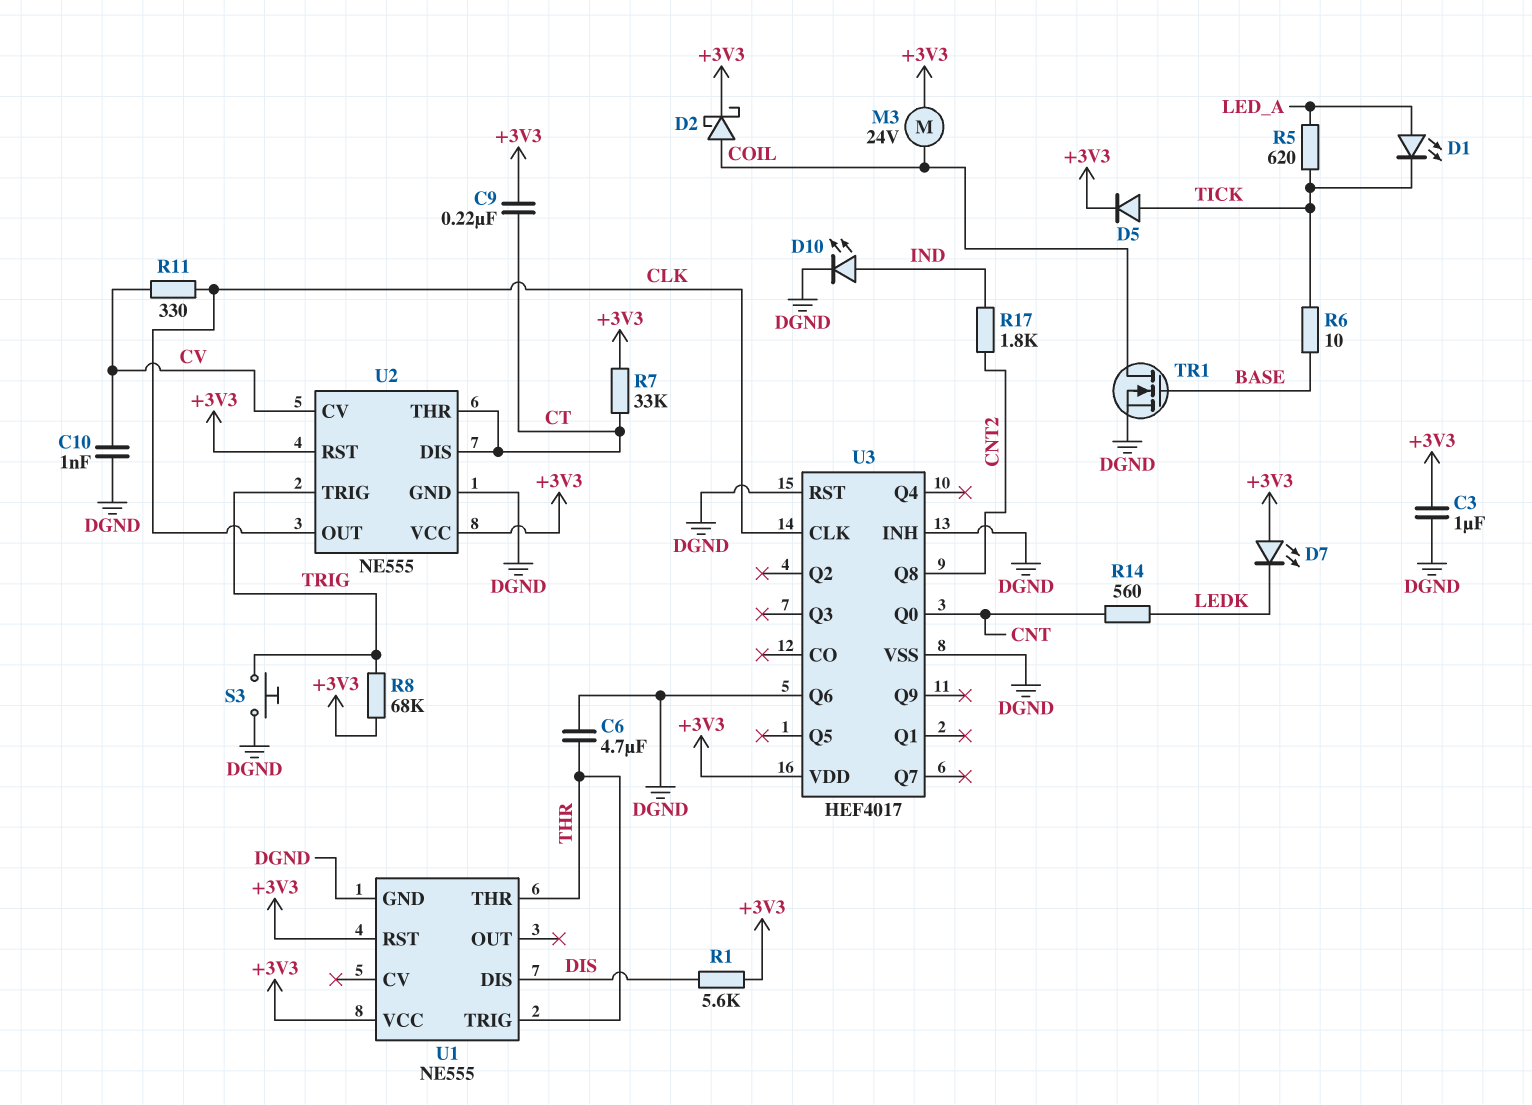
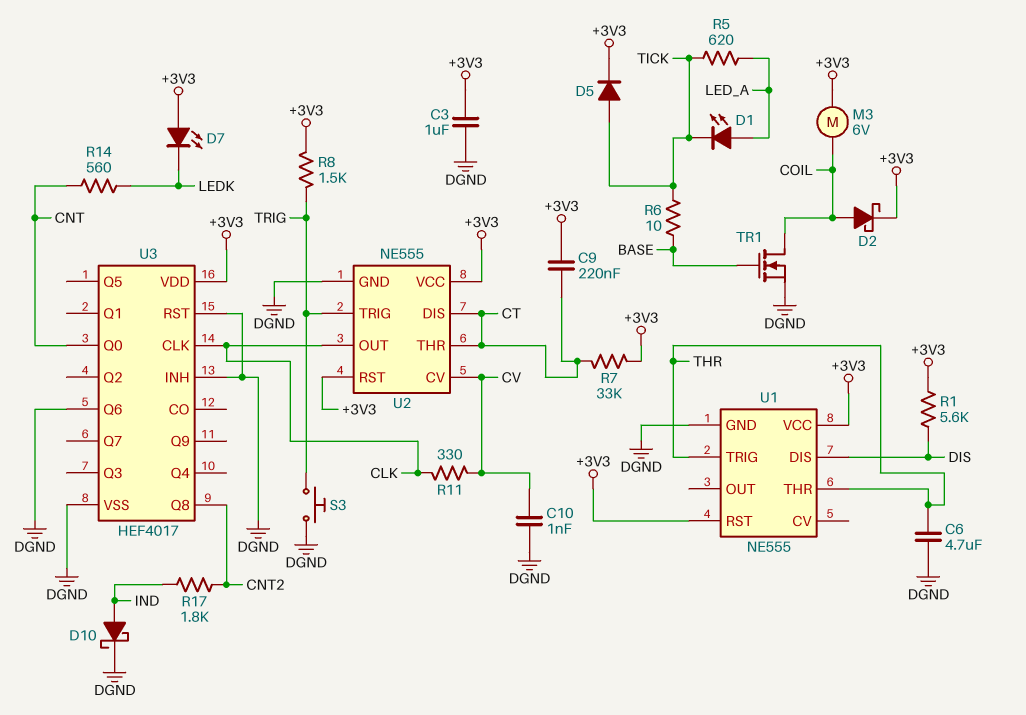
D10: LED (A IND, K DGND) -> schottky (A IND, K DGND)
M3: motor 24V (+3V3, COIL) -> motor 6V (+3V3, COIL)
R8: 68k (+3V3, TRIG) -> 1.5k (+3V3, TRIG)

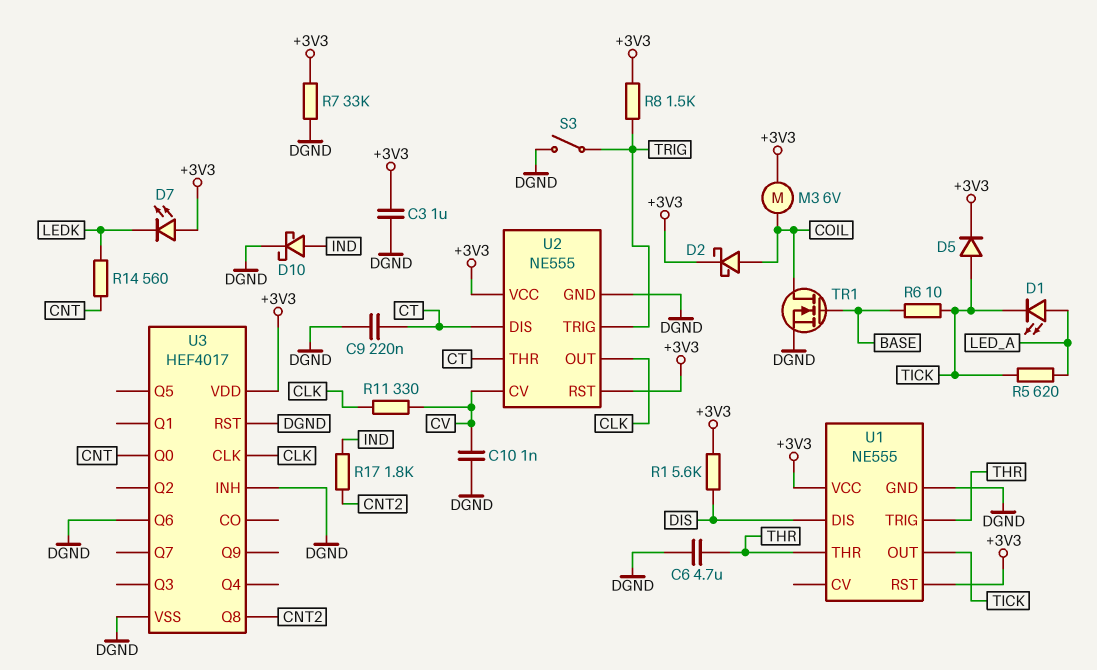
C9: 220nF (+3V3, CT) -> 220nF (CT, DGND)
R7: 33k (+3V3, CT) -> 33k (+3V3, DGND)
S3: button (DGND, TRIG) -> switch (DGND, TRIG)
U1 pin OUT: none -> TICK

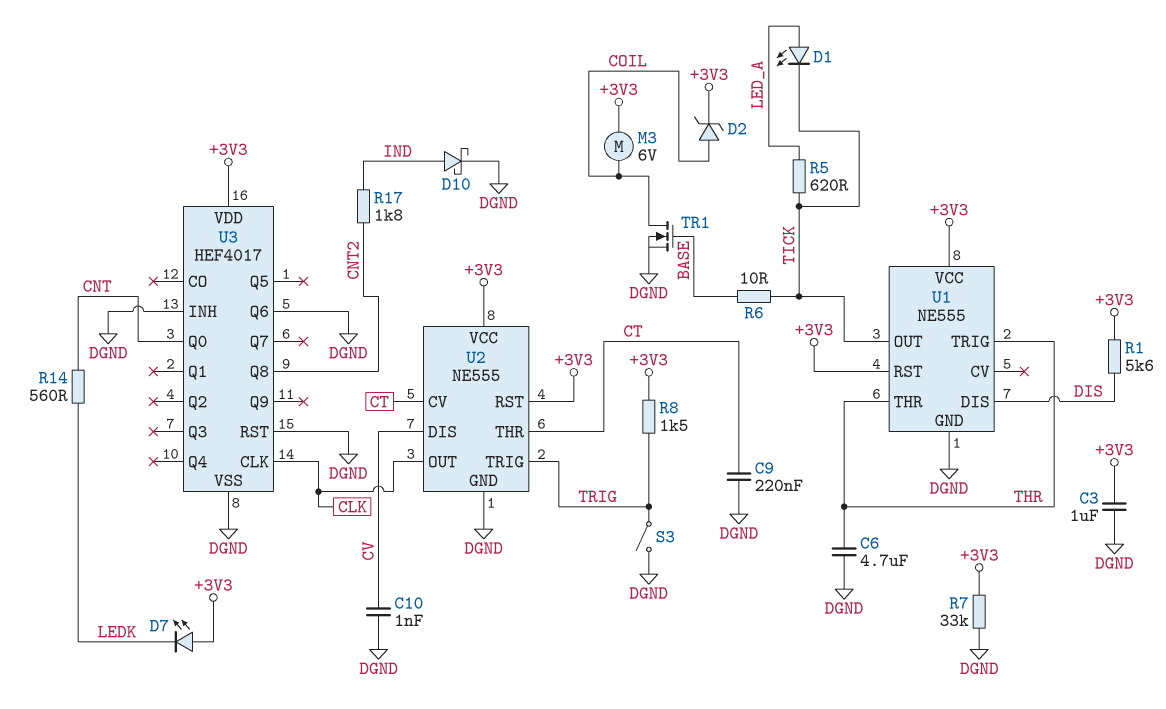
D2: schottky (A COIL, K +3V3) -> zener (A COIL, K +3V3)
D5: diode (A TICK, K +3V3) -> none
R11: 330 (CLK, CV) -> none
U2 pin CV: CV -> CT
U2 pin DIS: CT -> CV

